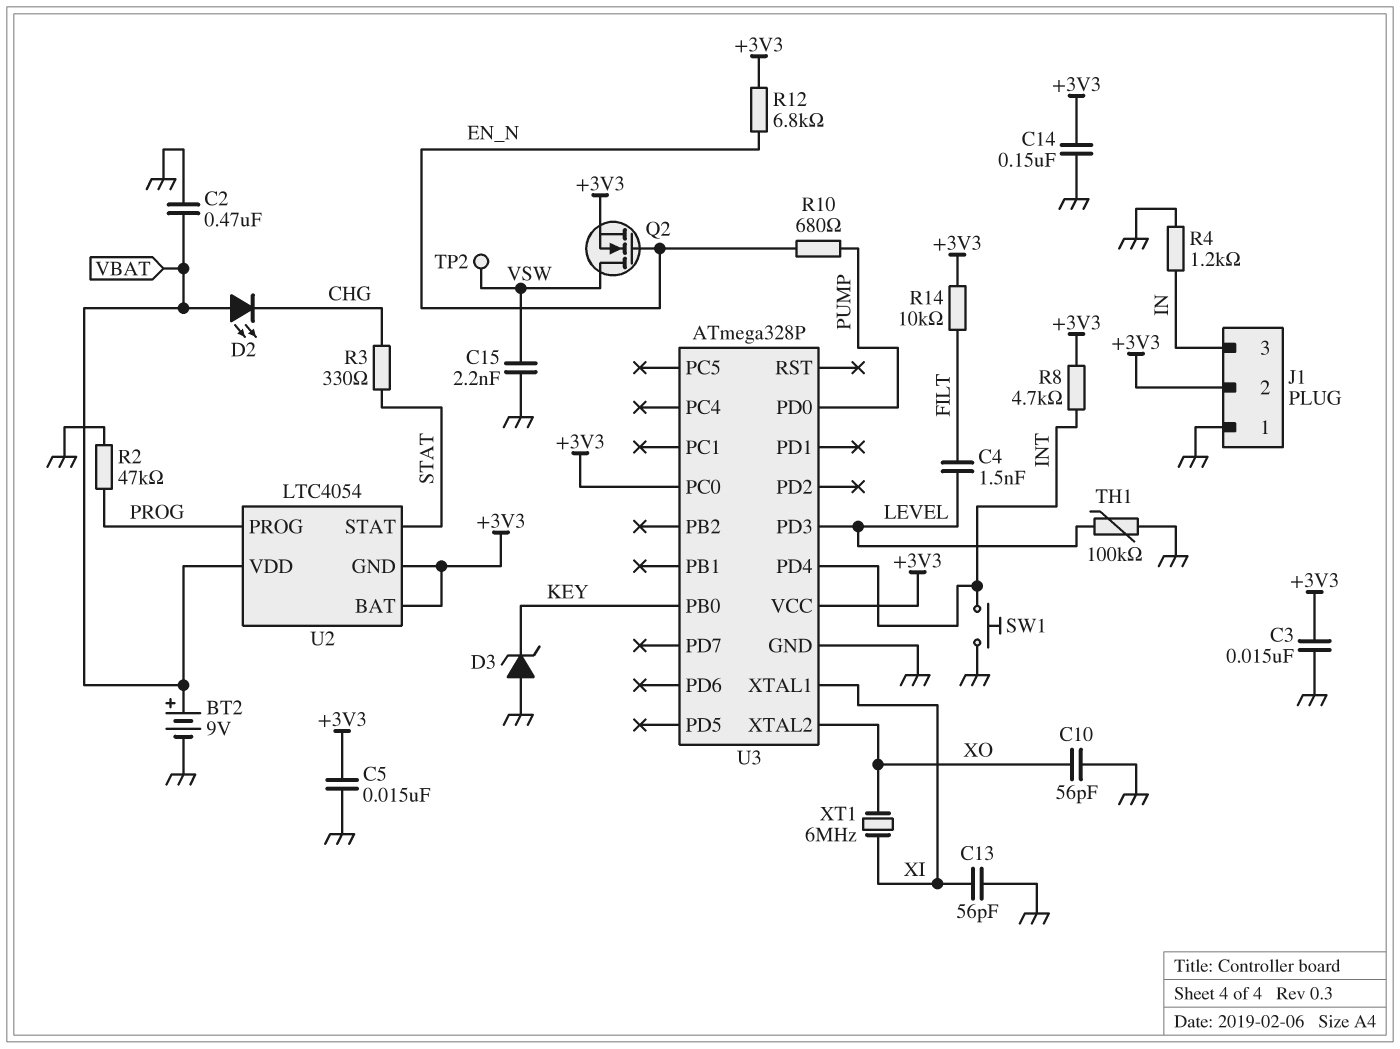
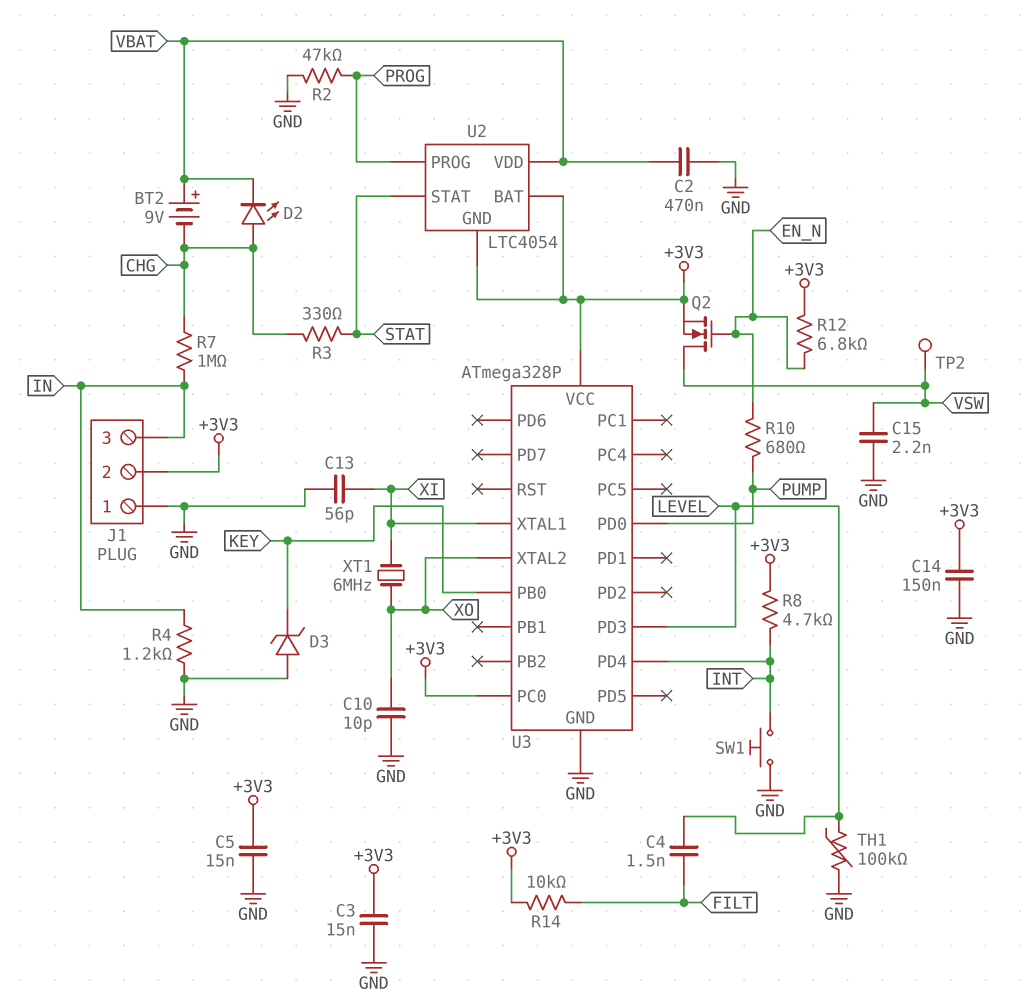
BT2: 9V (plus VBAT, minus GND) -> 9V (plus VBAT, minus CHG)
C10: 56pF (GND, XO) -> 10pF (GND, XO)
D2: LED (A VBAT, K CHG) -> LED (A CHG, K VBAT)
R7: none -> 1M (CHG, IN)

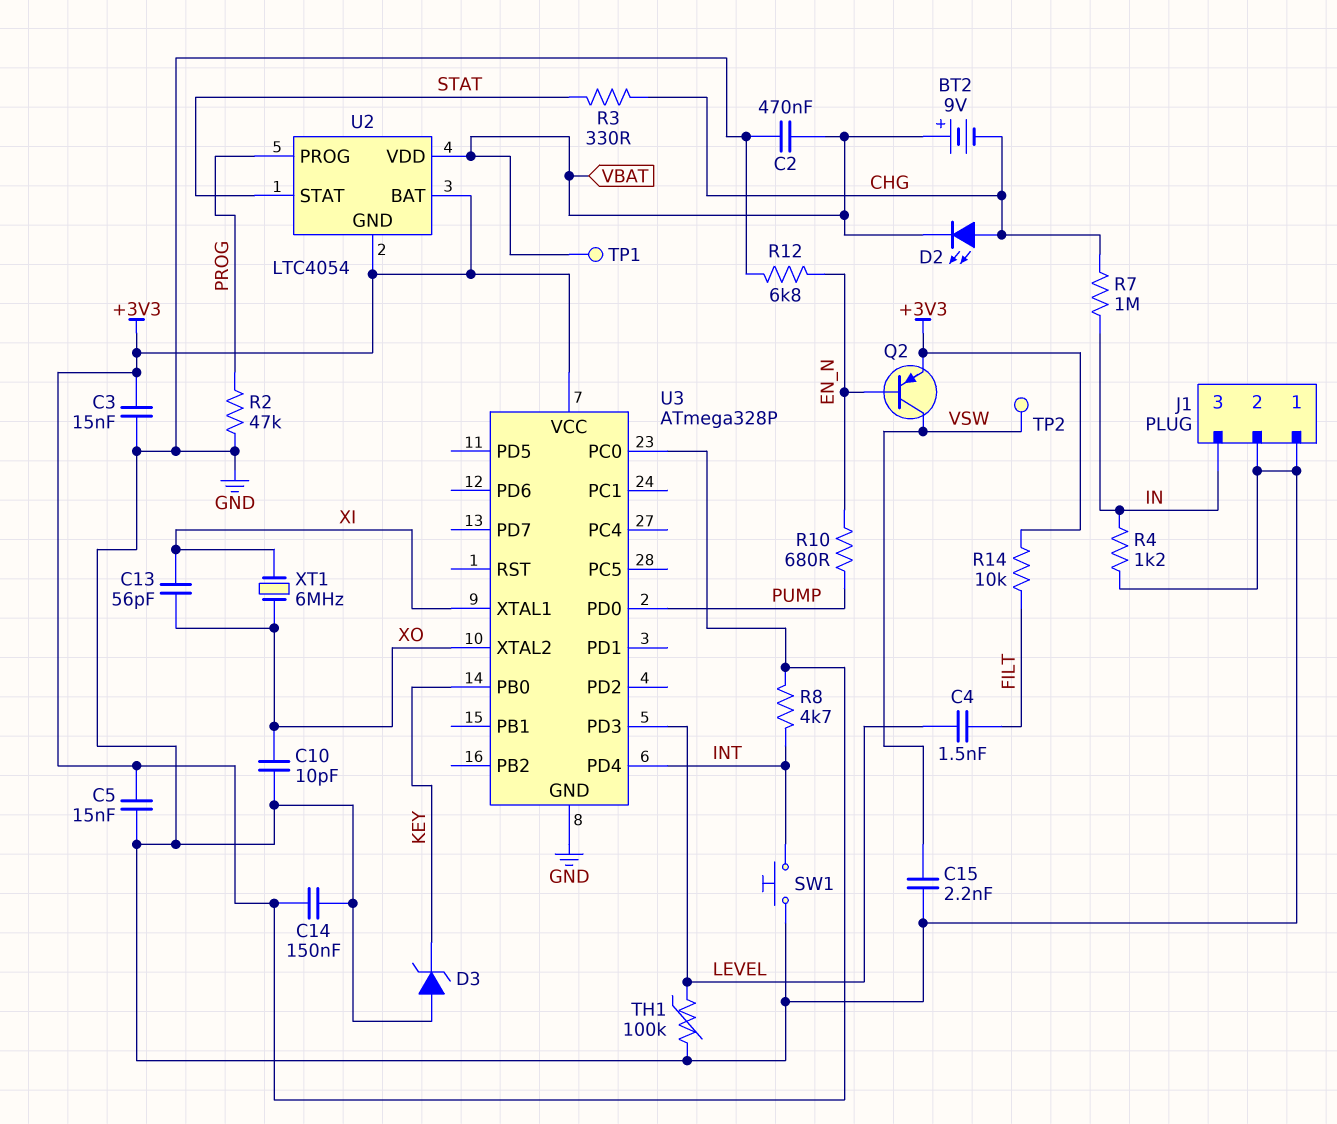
C13: 56pF (GND, XI) -> 56pF (XI, XO)
J1 pin 2: +3V3 -> GND
Q2: NMOS (G EN_N, D VSW, S +3V3) -> PNP (B EN_N, C VSW, E +3V3)
R12: 6.8k (+3V3, EN_N) -> 6.8k (EN_N, GND)
TP1: none -> test point (VBAT)

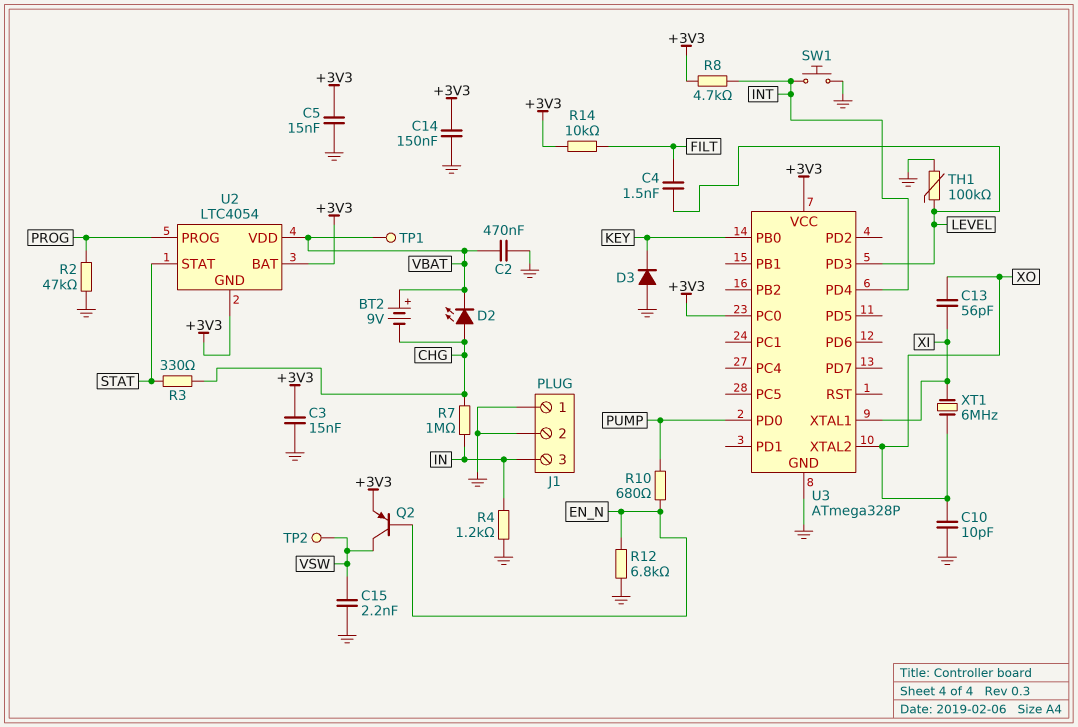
D3: zener (A GND, K KEY) -> diode (A GND, K KEY)

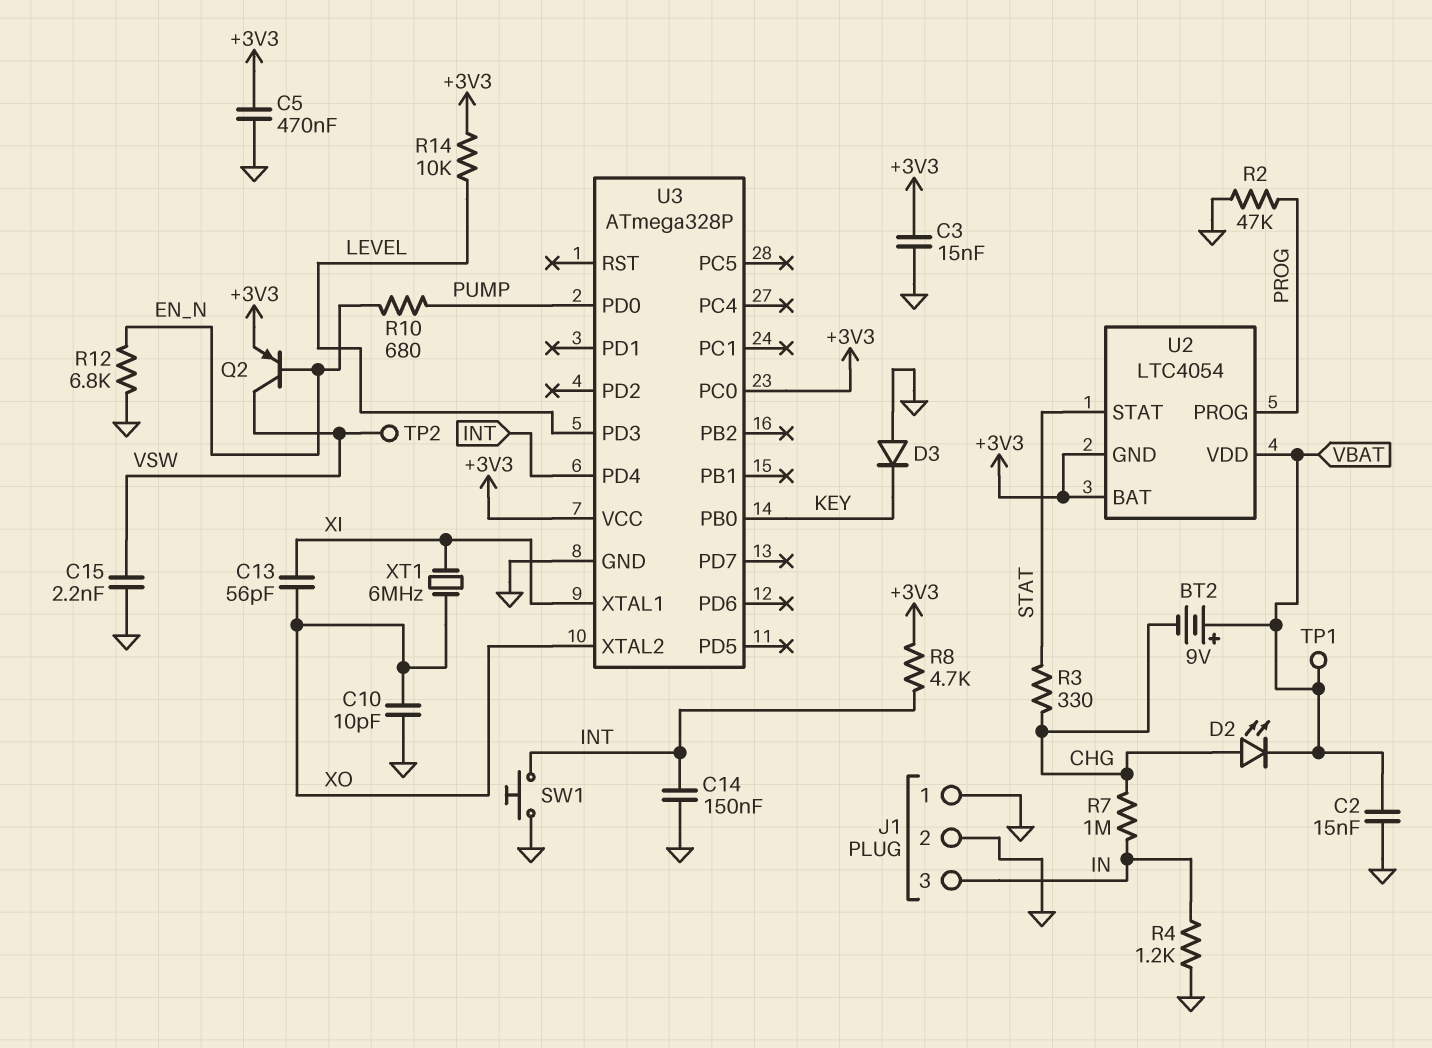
C2: 470nF (GND, VBAT) -> 15nF (GND, VBAT)
C4: 1.5nF (FILT, LEVEL) -> none
C5: 15nF (+3V3, GND) -> 470nF (+3V3, GND)
C14: 150nF (+3V3, GND) -> 150nF (GND, INT)
R14: 10k (+3V3, FILT) -> 10k (+3V3, LEVEL)
TH1: 100k (GND, LEVEL) -> none

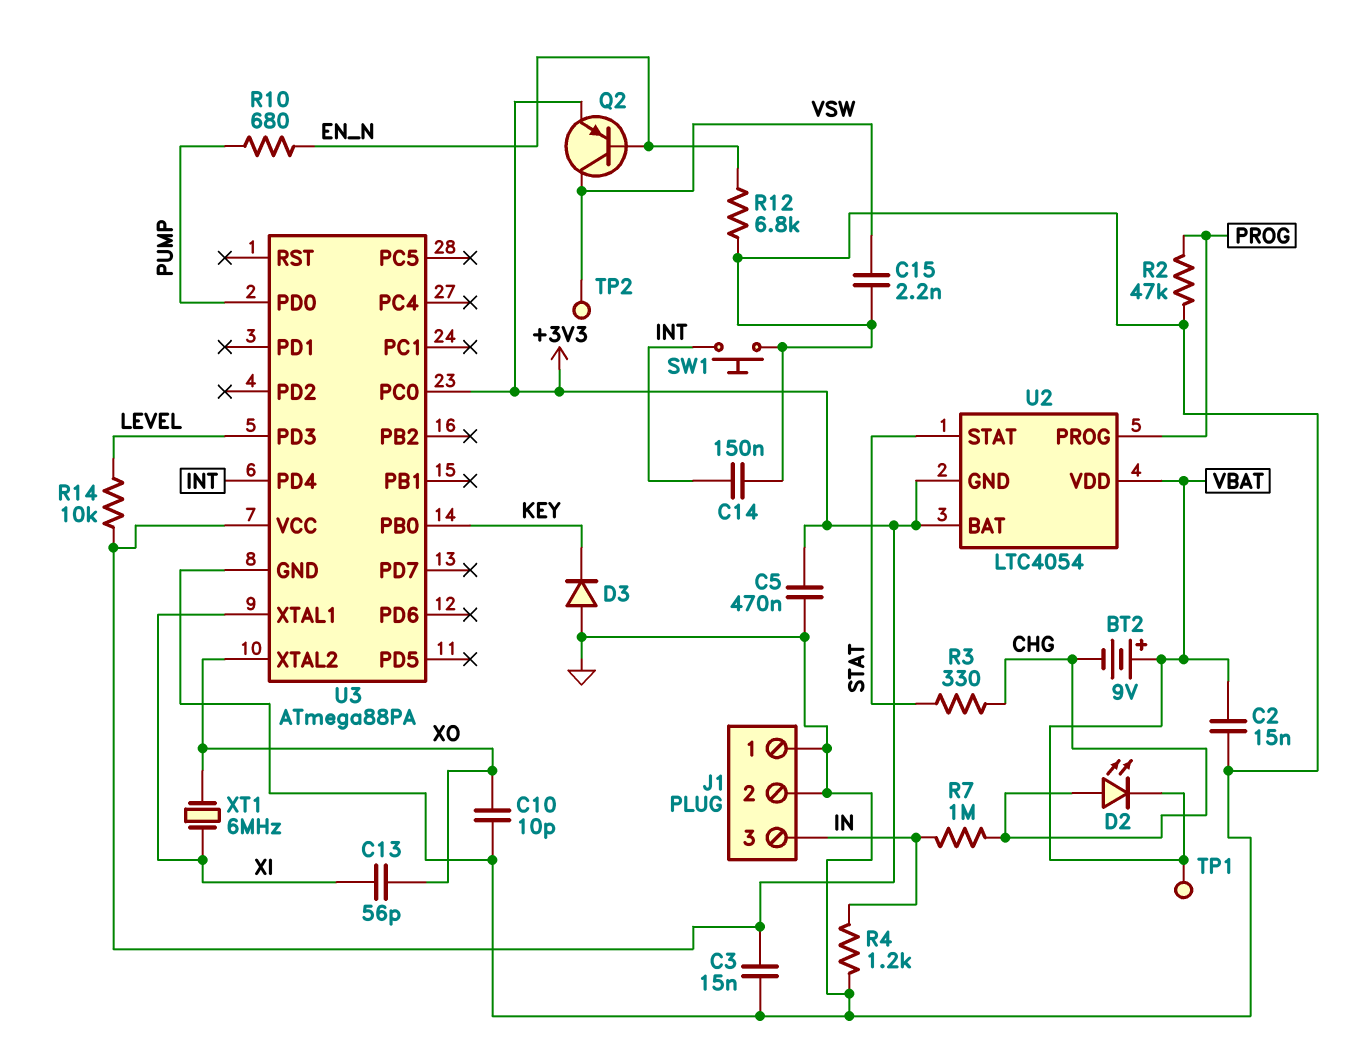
R8: 4.7k (+3V3, INT) -> none
U3: ATmega328P -> ATmega88PA

